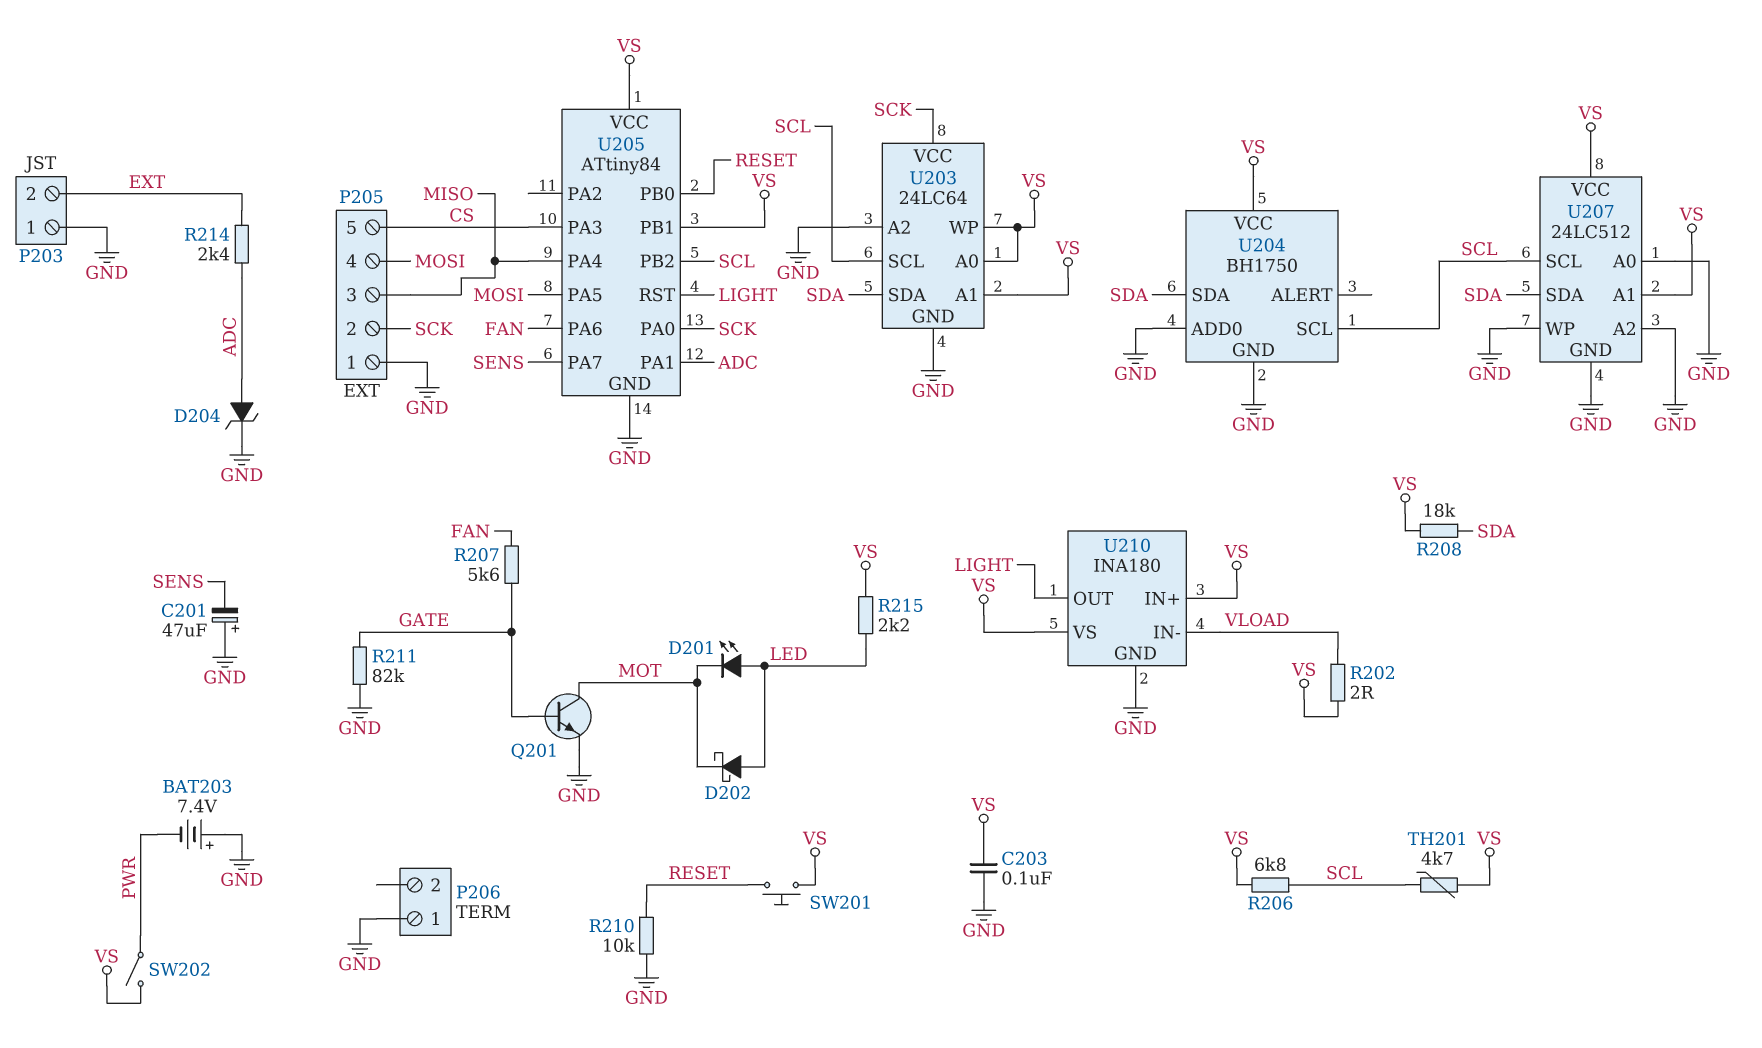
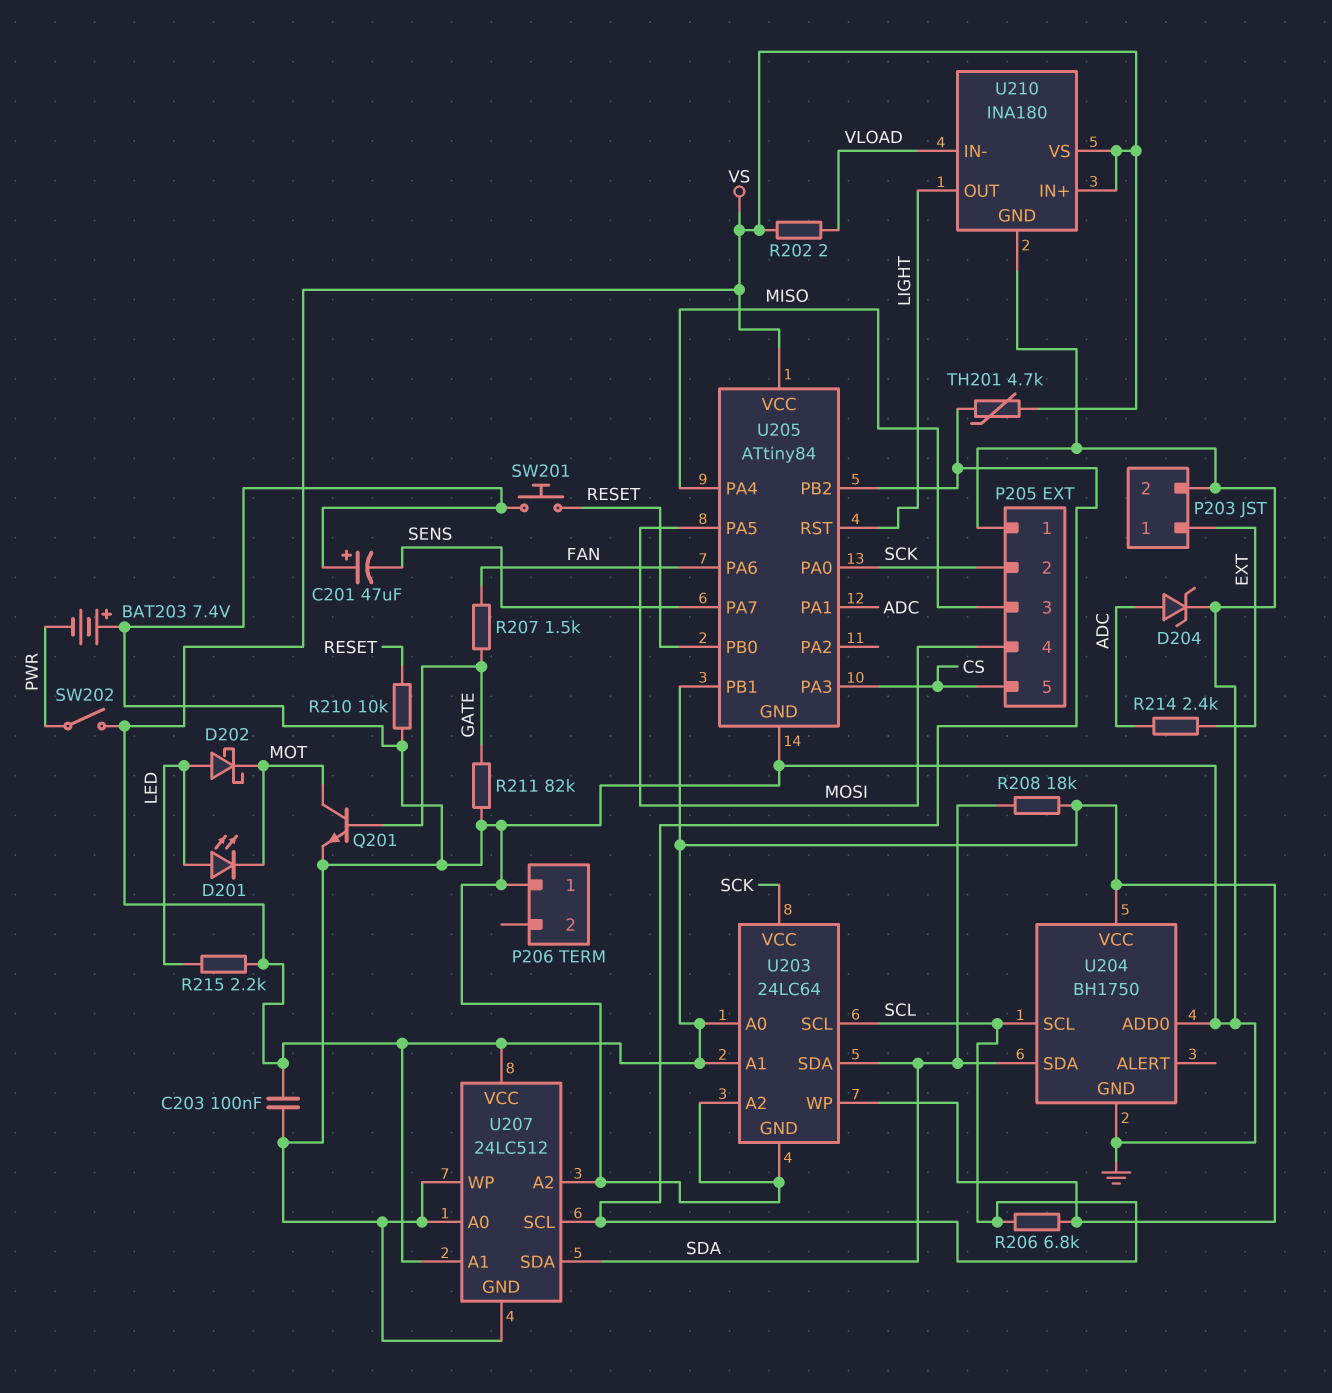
P203 pin 1: GND -> EXT
P203 pin 2: EXT -> GND
R207: 5.6k (FAN, GATE) -> 1.5k (FAN, GATE)
SW201: button (RESET, VS) -> button (GND, RESET)

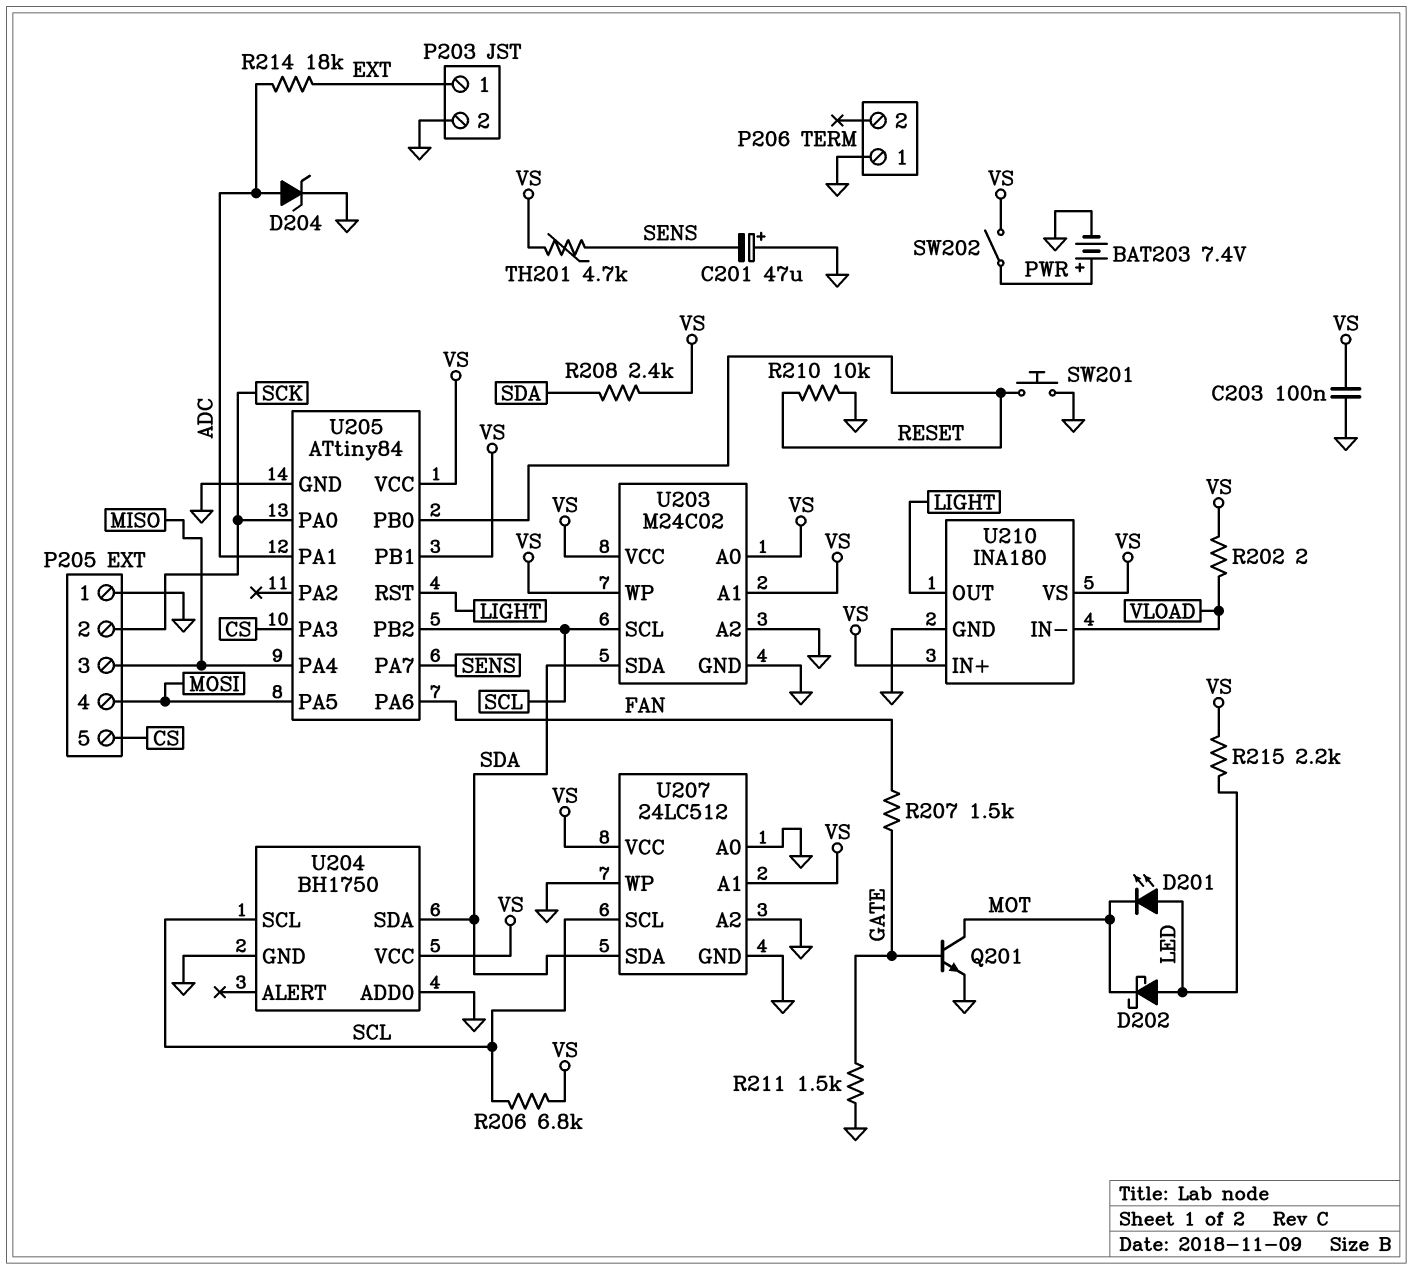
BAT203: 7.4V (plus GND, minus PWR) -> 7.4V (plus PWR, minus GND)
R208: 18k (SDA, VS) -> 2.4k (SDA, VS)
R211: 82k (GATE, GND) -> 1.5k (GATE, GND)
R214: 2.4k (ADC, EXT) -> 18k (ADC, EXT)
TH201: 4.7k (SCL, VS) -> 4.7k (SENS, VS)
U203: 24LC64 -> M24C02
U203 pin VCC: SCK -> VS

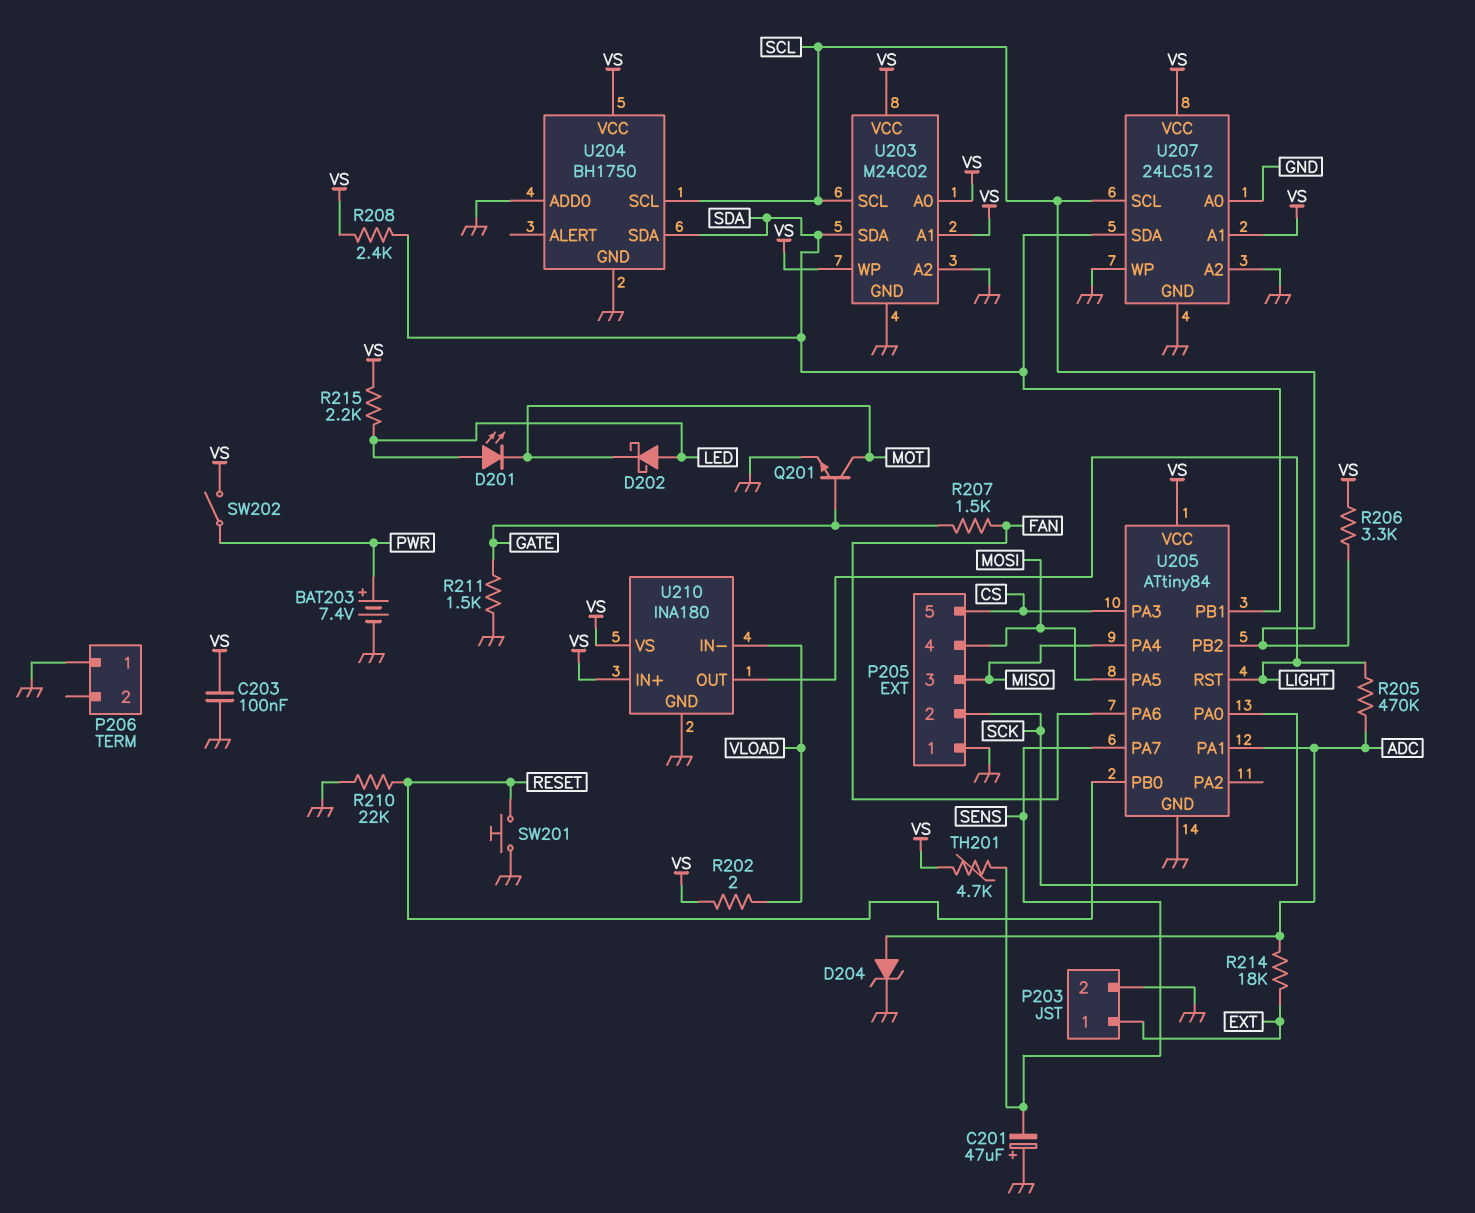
R205: none -> 470k (ADC, LIGHT)
R206: 6.8k (SCL, VS) -> 3.3k (SCL, VS)
R210: 10k (GND, RESET) -> 22k (GND, RESET)
U205 pin PB1: VS -> SDA

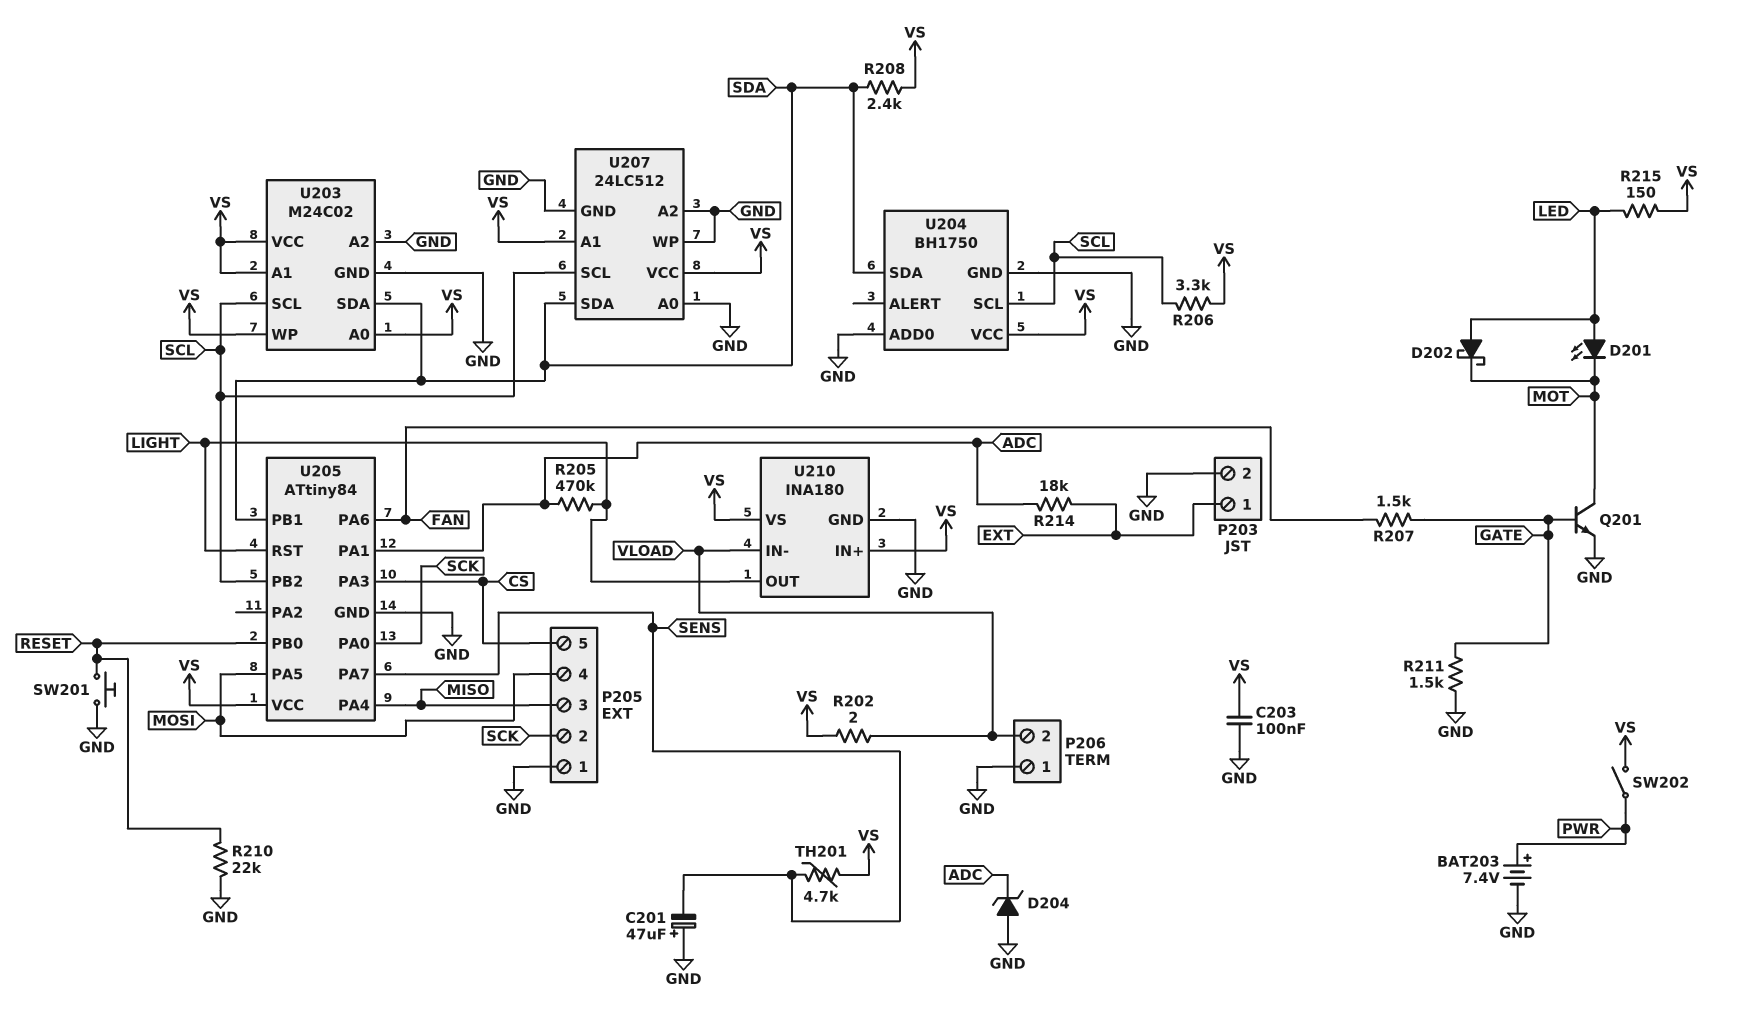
D204: zener (A ADC, K GND) -> zener (A GND, K ADC)
P206 pin 2: none -> VLOAD
R215: 2.2k (LED, VS) -> 150 (LED, VS)

